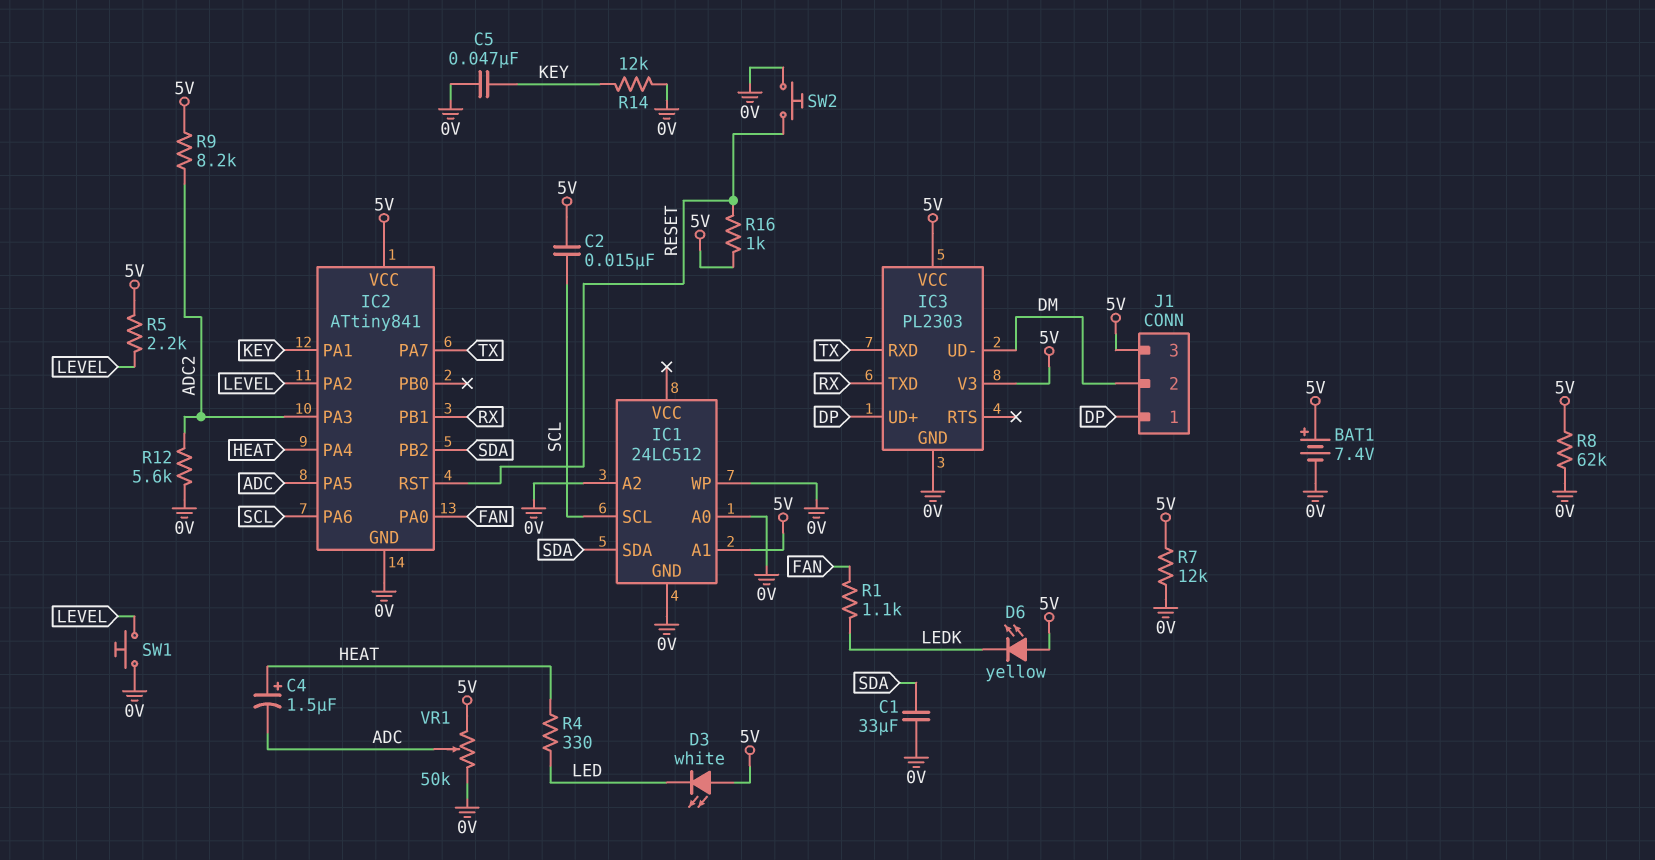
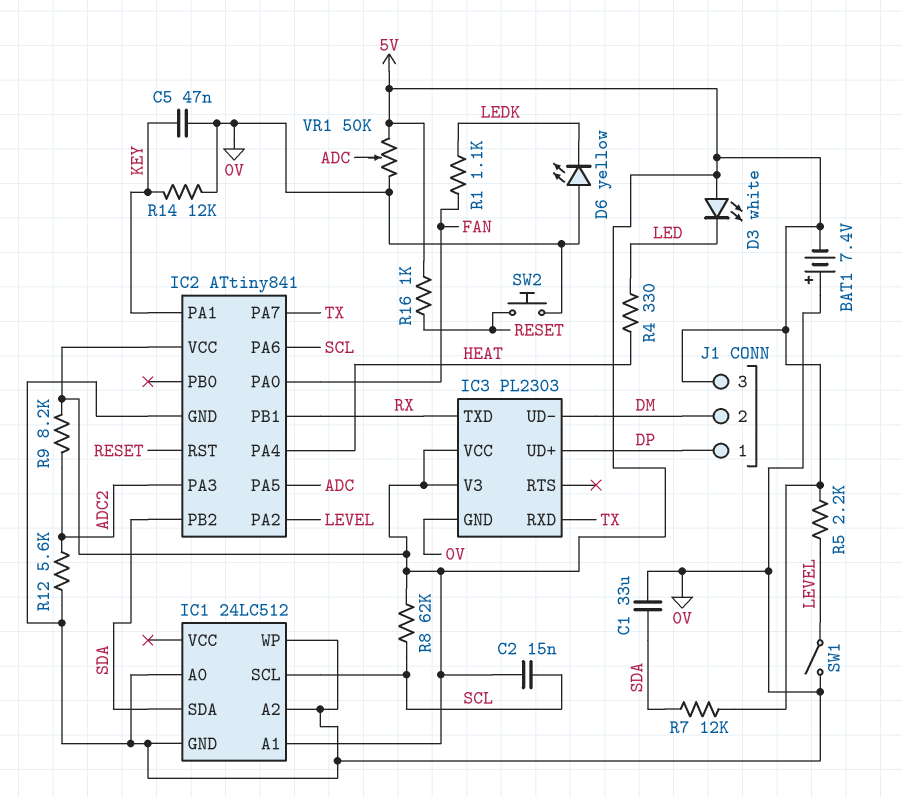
BAT1: 7.4V (plus 5V, minus 0V) -> 7.4V (plus 0V, minus 5V)
C4: 1.5uF (plus HEAT, minus ADC) -> none
D6: LED yellow (A 5V, K LEDK) -> LED yellow (A 0V, K LEDK)
R7: 12k (0V, 5V) -> 12k (5V, SDA)
R8: 62k (0V, 5V) -> 62k (5V, SCL)
SW1: button (0V, LEVEL) -> switch (0V, LEVEL)

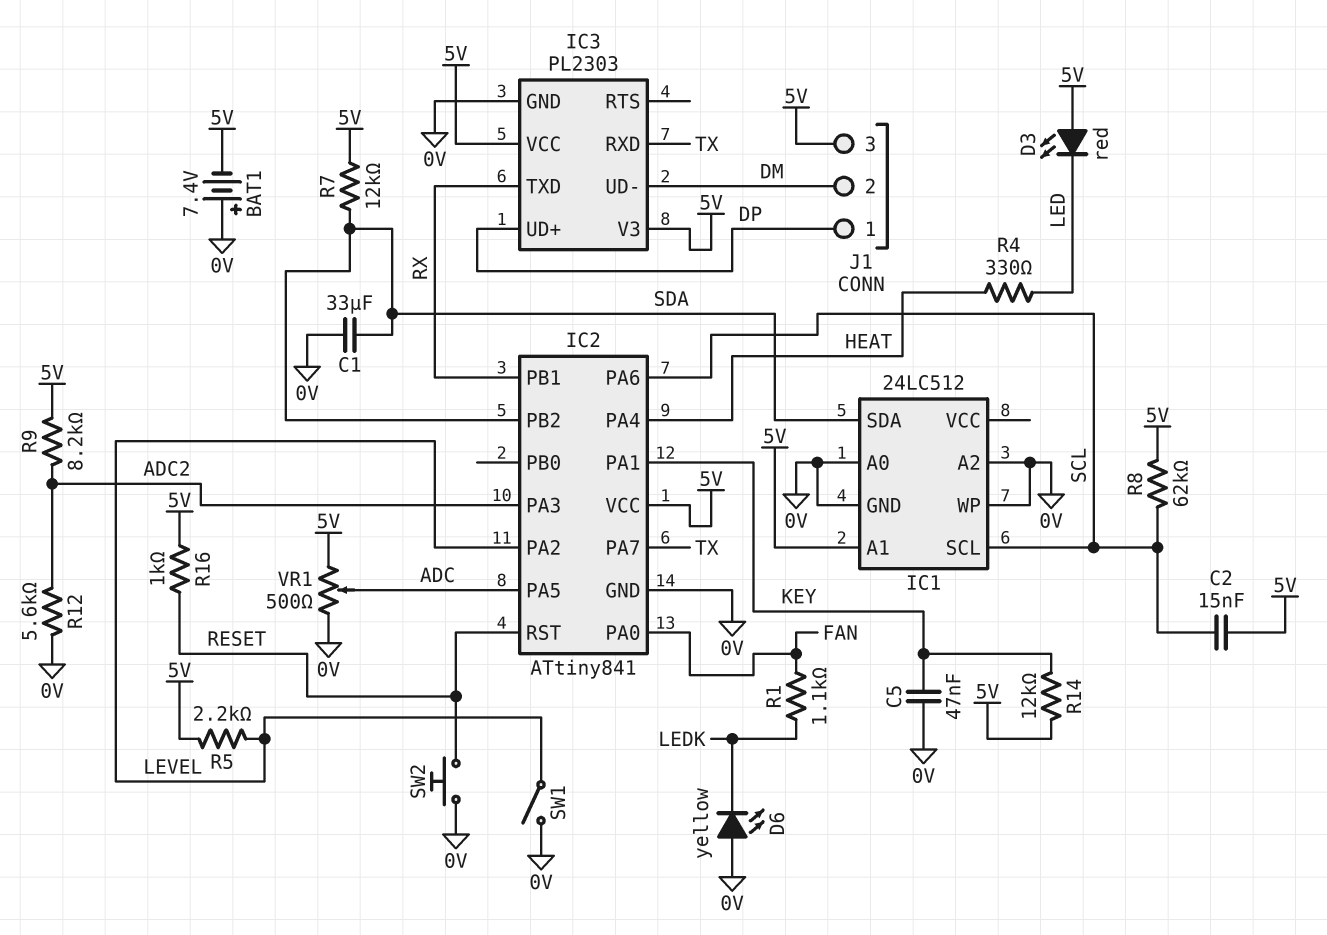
D3: LED white (A 5V, K LED) -> LED red (A 5V, K LED)
R14: 12k (0V, KEY) -> 12k (5V, KEY)
VR1: 50k (0V, 5V, wiper ADC) -> 500 (0V, 5V, wiper ADC)

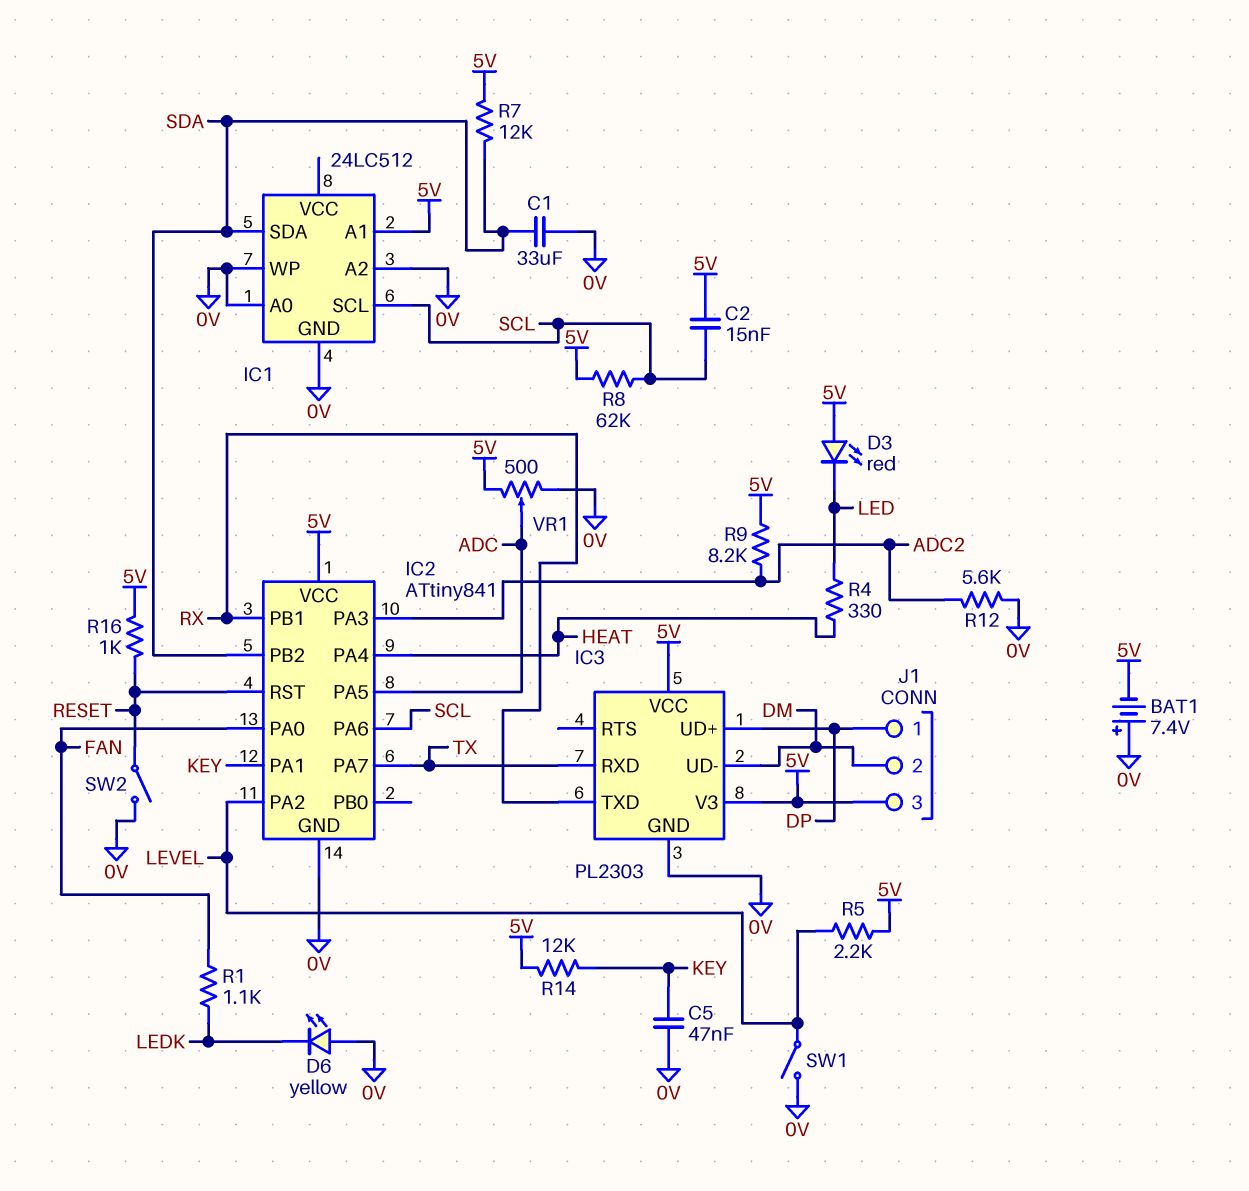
SW2: button (0V, RESET) -> switch (0V, RESET)

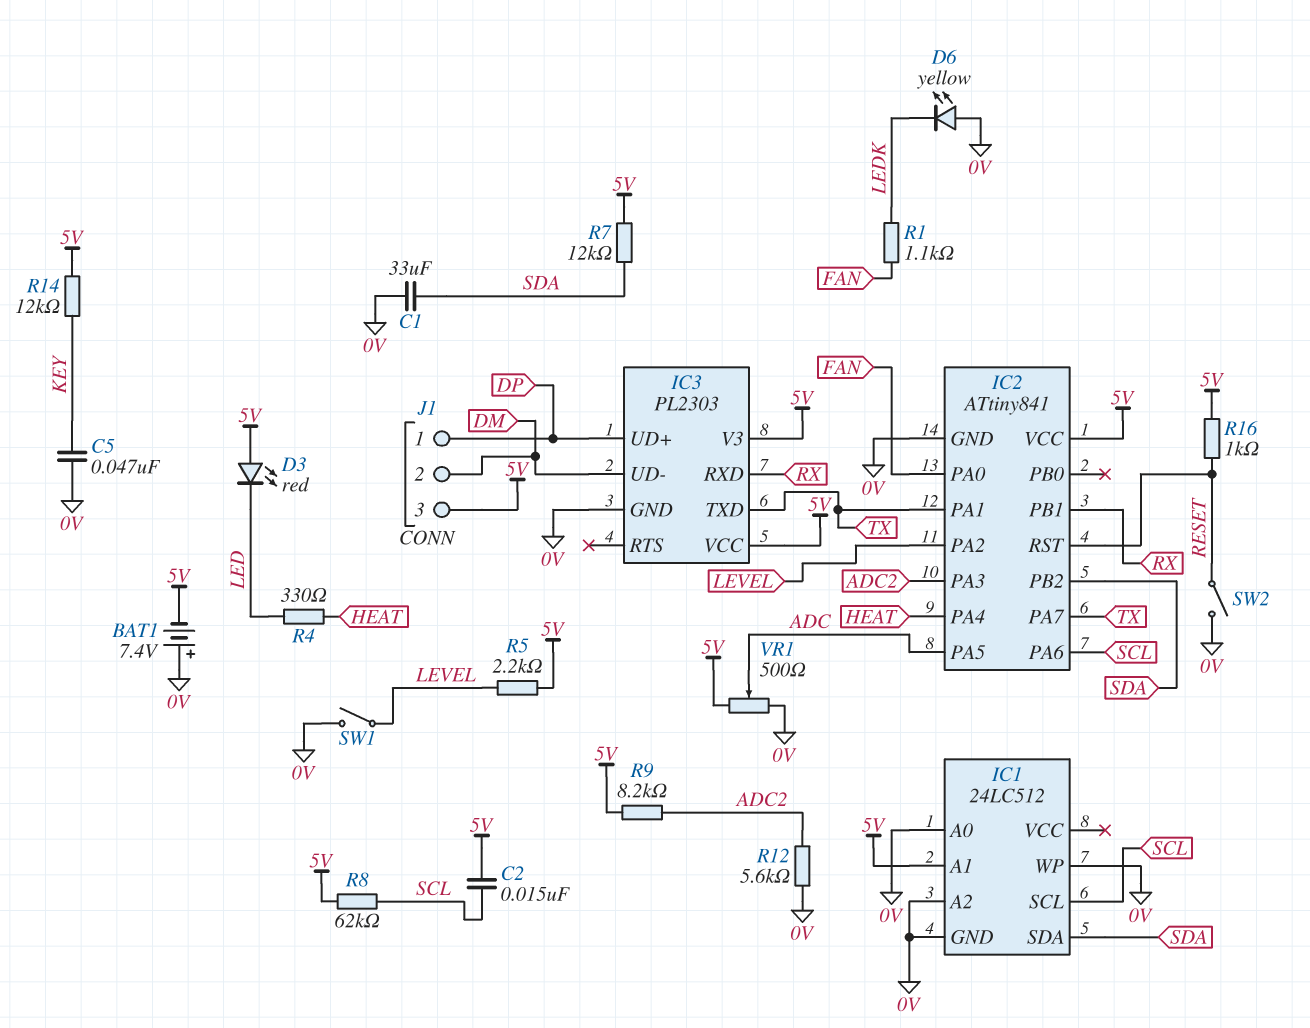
IC2 pin PA1: KEY -> TX
IC3 pin RXD: TX -> RX
IC3 pin TXD: RX -> TX

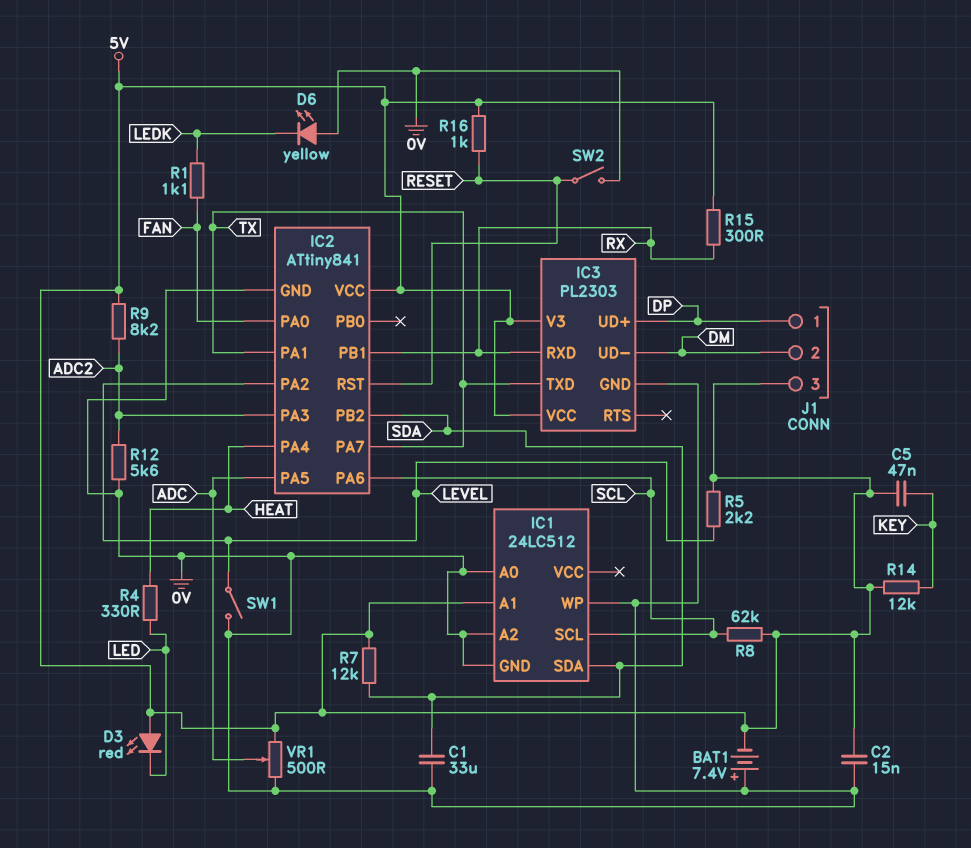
C2: 15nF (5V, SCL) -> 15nF (0V, 5V)
C5: 47nF (0V, KEY) -> 47nF (5V, KEY)
R15: none -> 300 (5V, RX)

